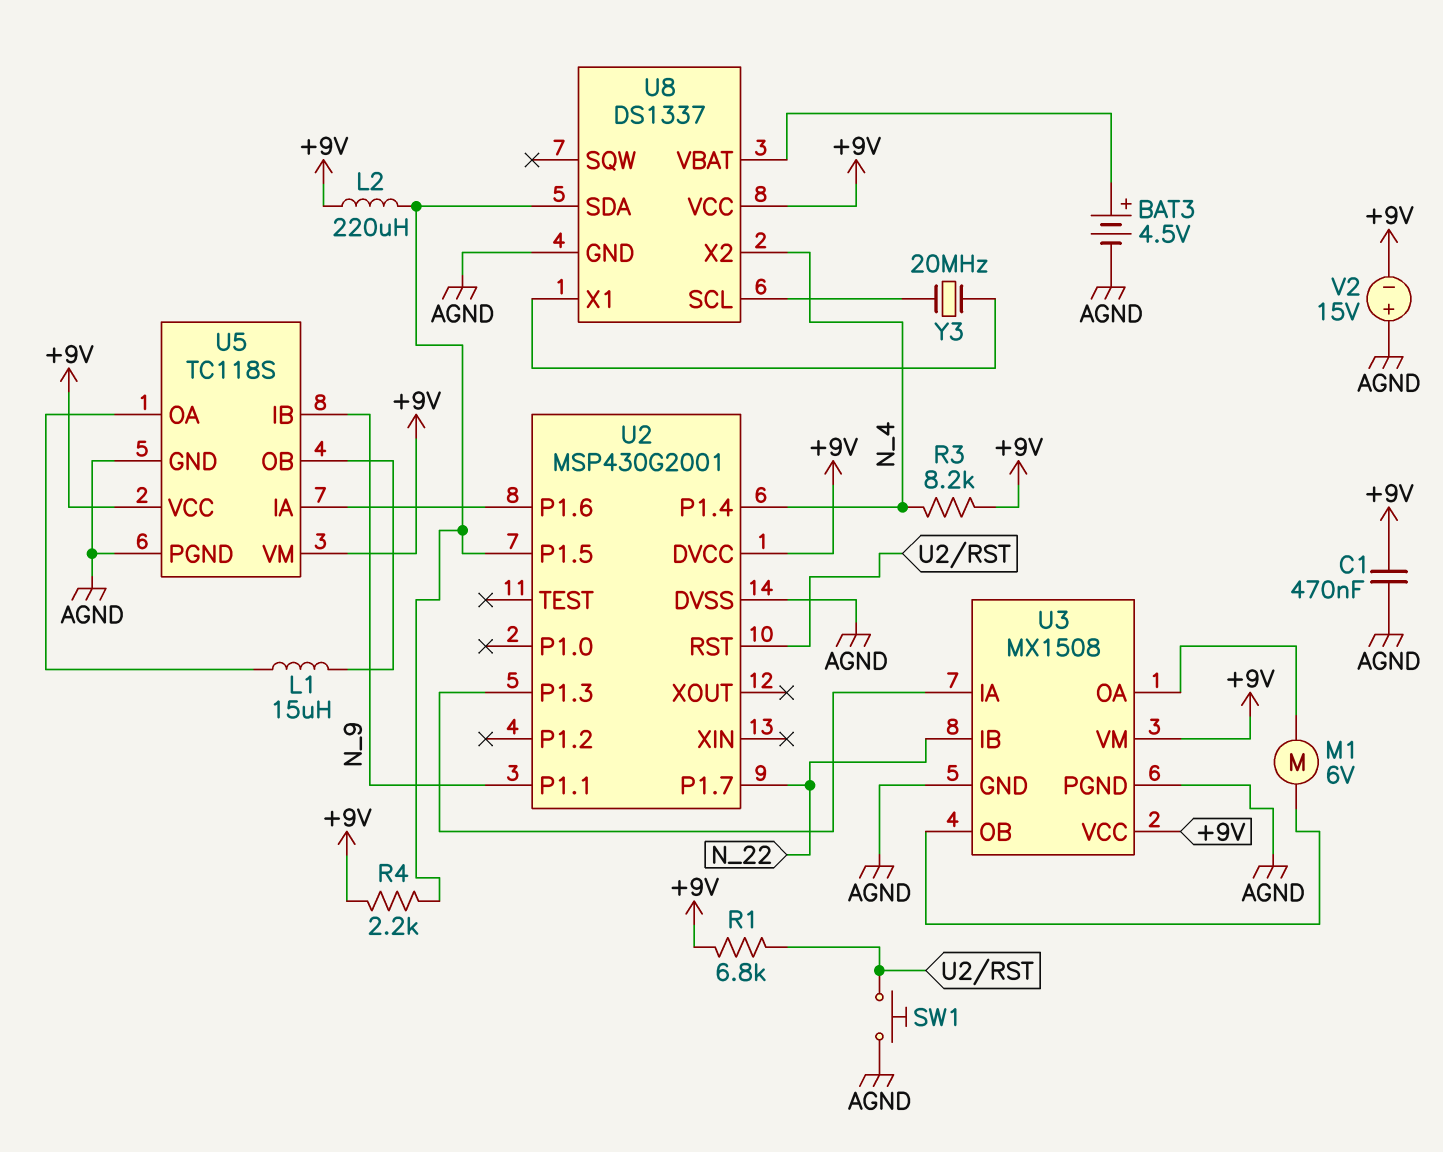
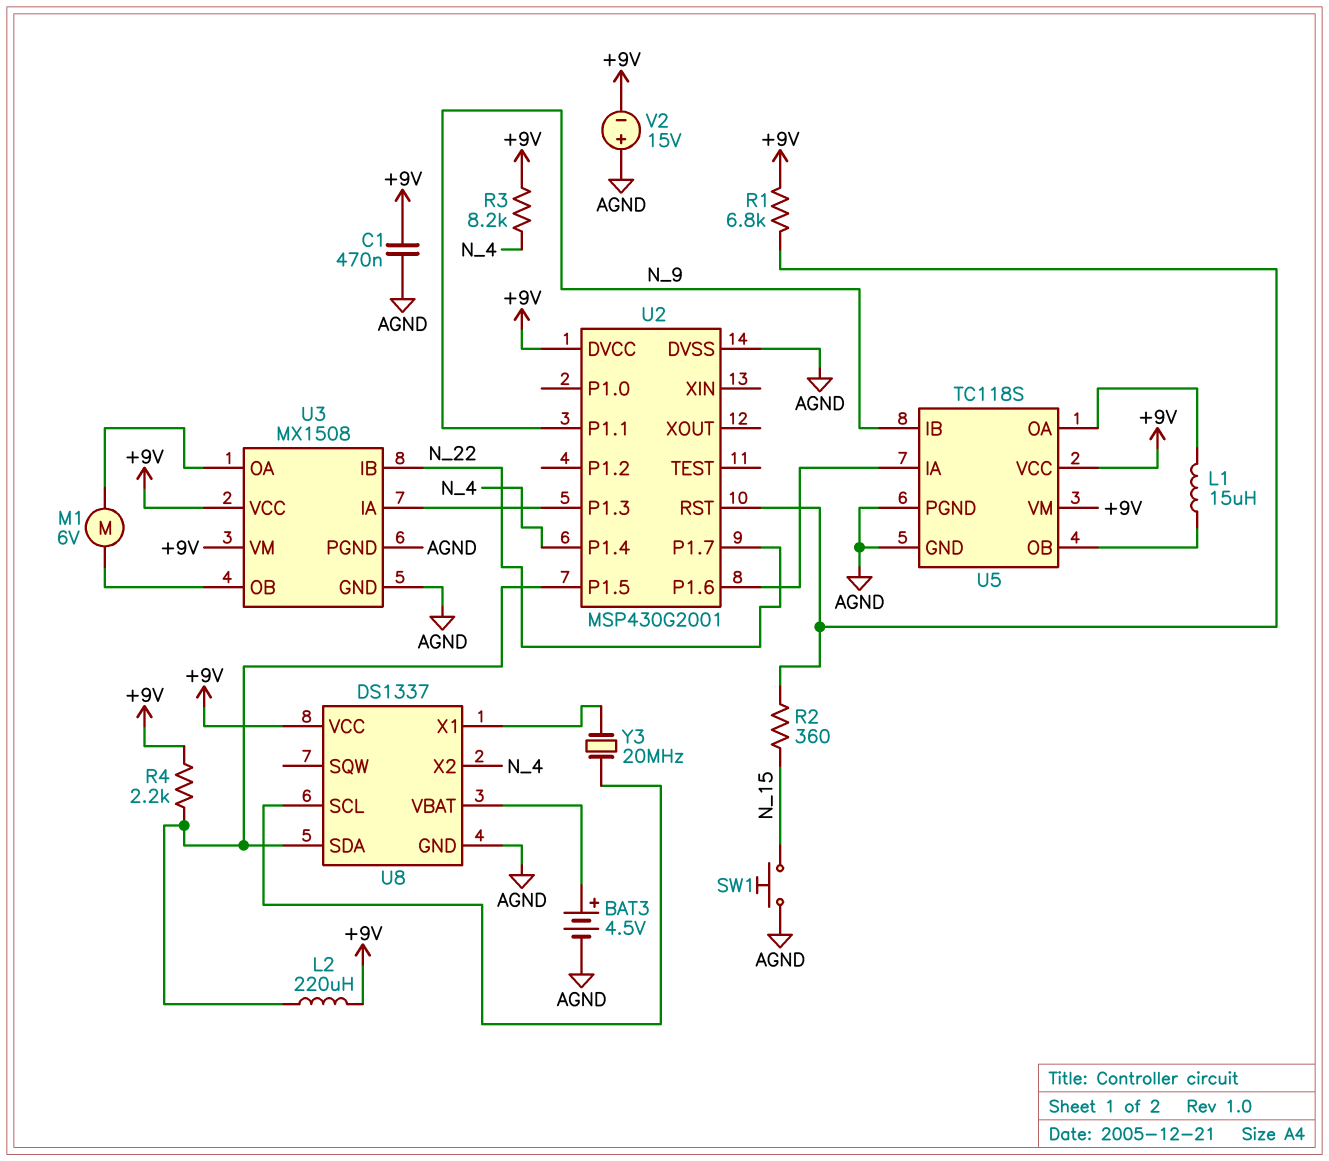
R2: none -> 360 (N_15, U2/RST)
SW1: button (AGND, U2/RST) -> button (AGND, N_15)

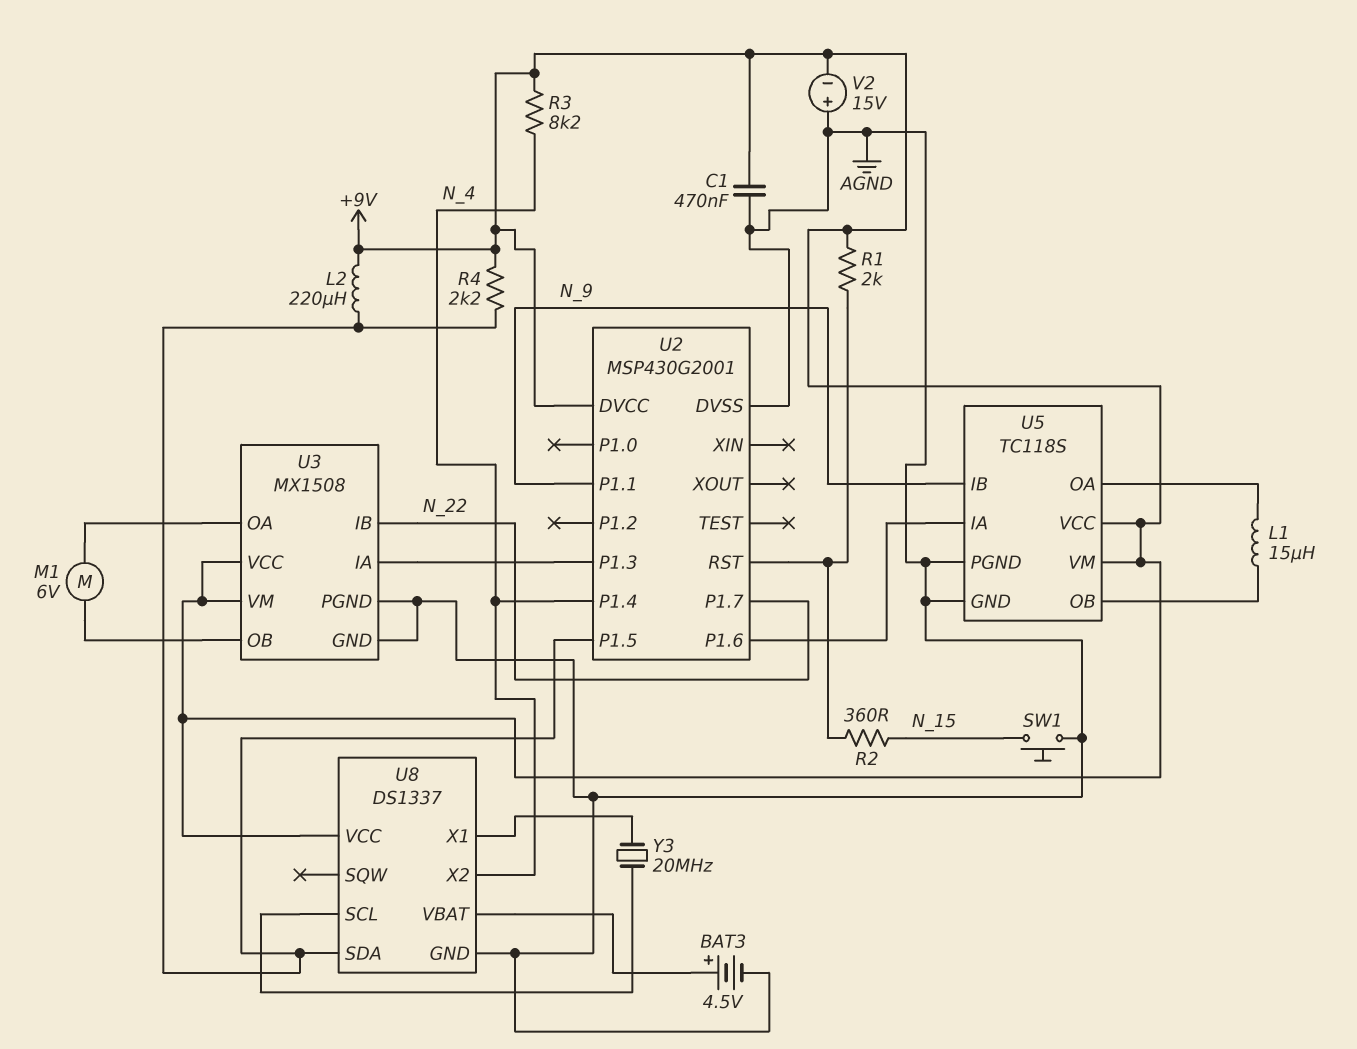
R1: 6.8k (+9V, U2/RST) -> 2k (+9V, U2/RST)

